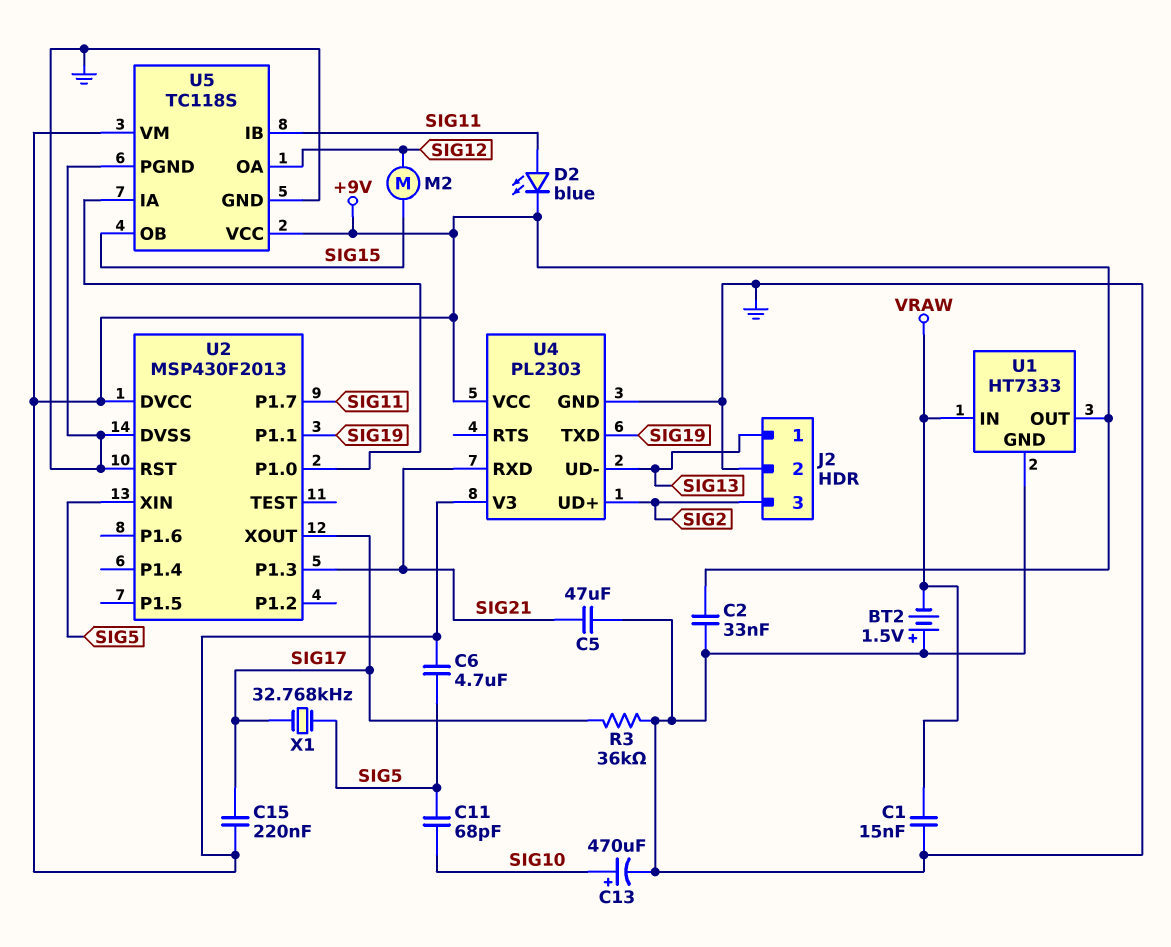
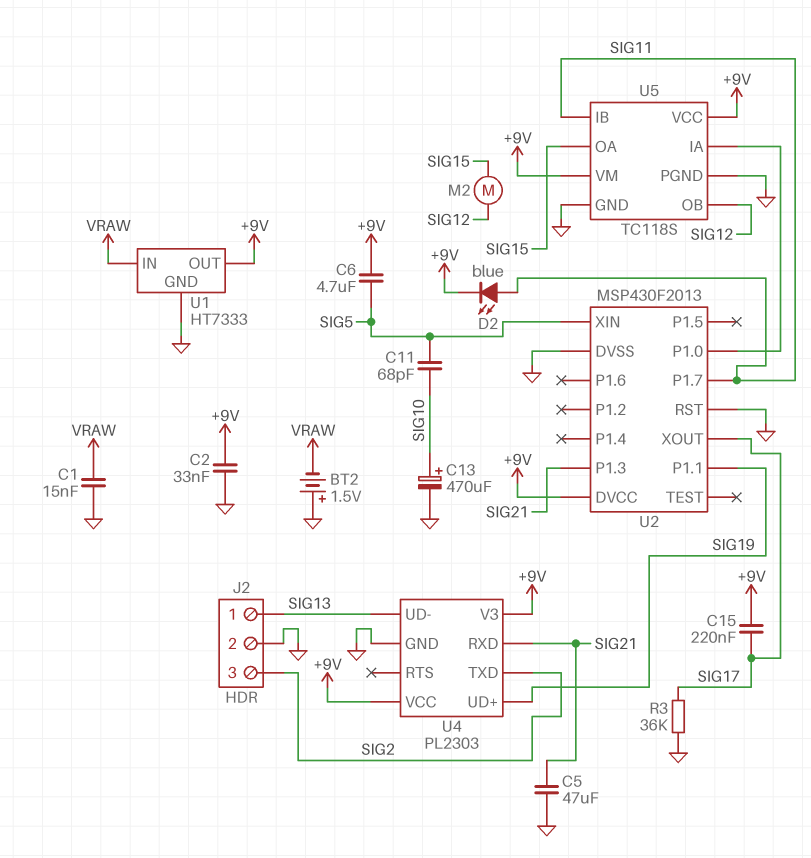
U4 pin TXD: SIG19 -> SIG2
U4 pin UD+: SIG2 -> SIG19
U5 pin OA: SIG12 -> SIG15
U5 pin OB: SIG15 -> SIG12
X1: 32.768kHz (SIG5, SIG17) -> none

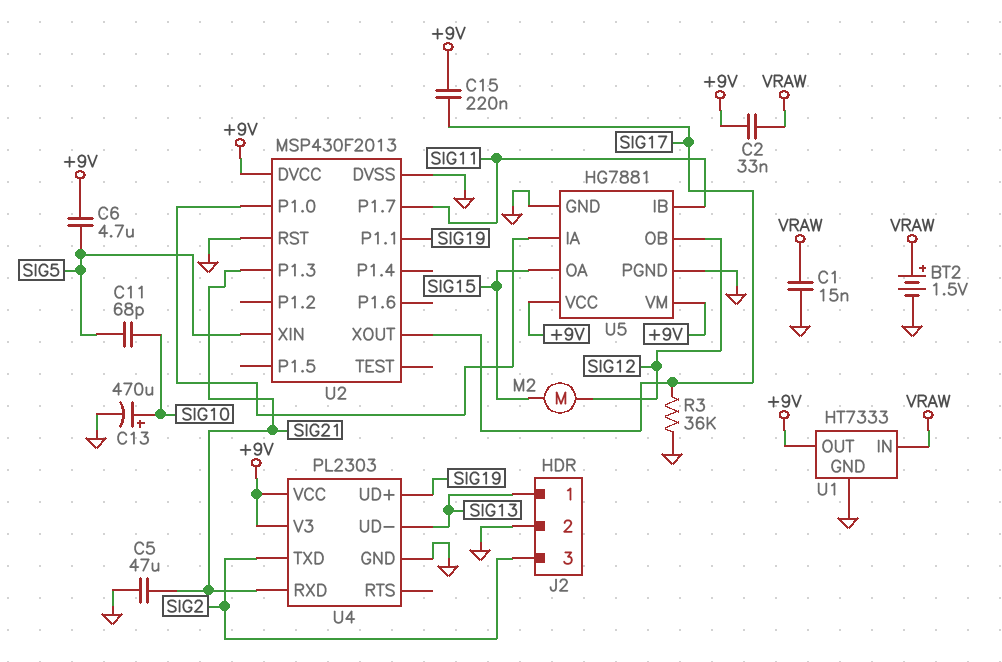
BT2: 1.5V (plus GND, minus VRAW) -> 1.5V (plus VRAW, minus GND)
C2: 33nF (+9V, GND) -> 33nF (+9V, VRAW)
D2: LED blue (A SIG11, K +9V) -> none
U5: TC118S -> HG7881

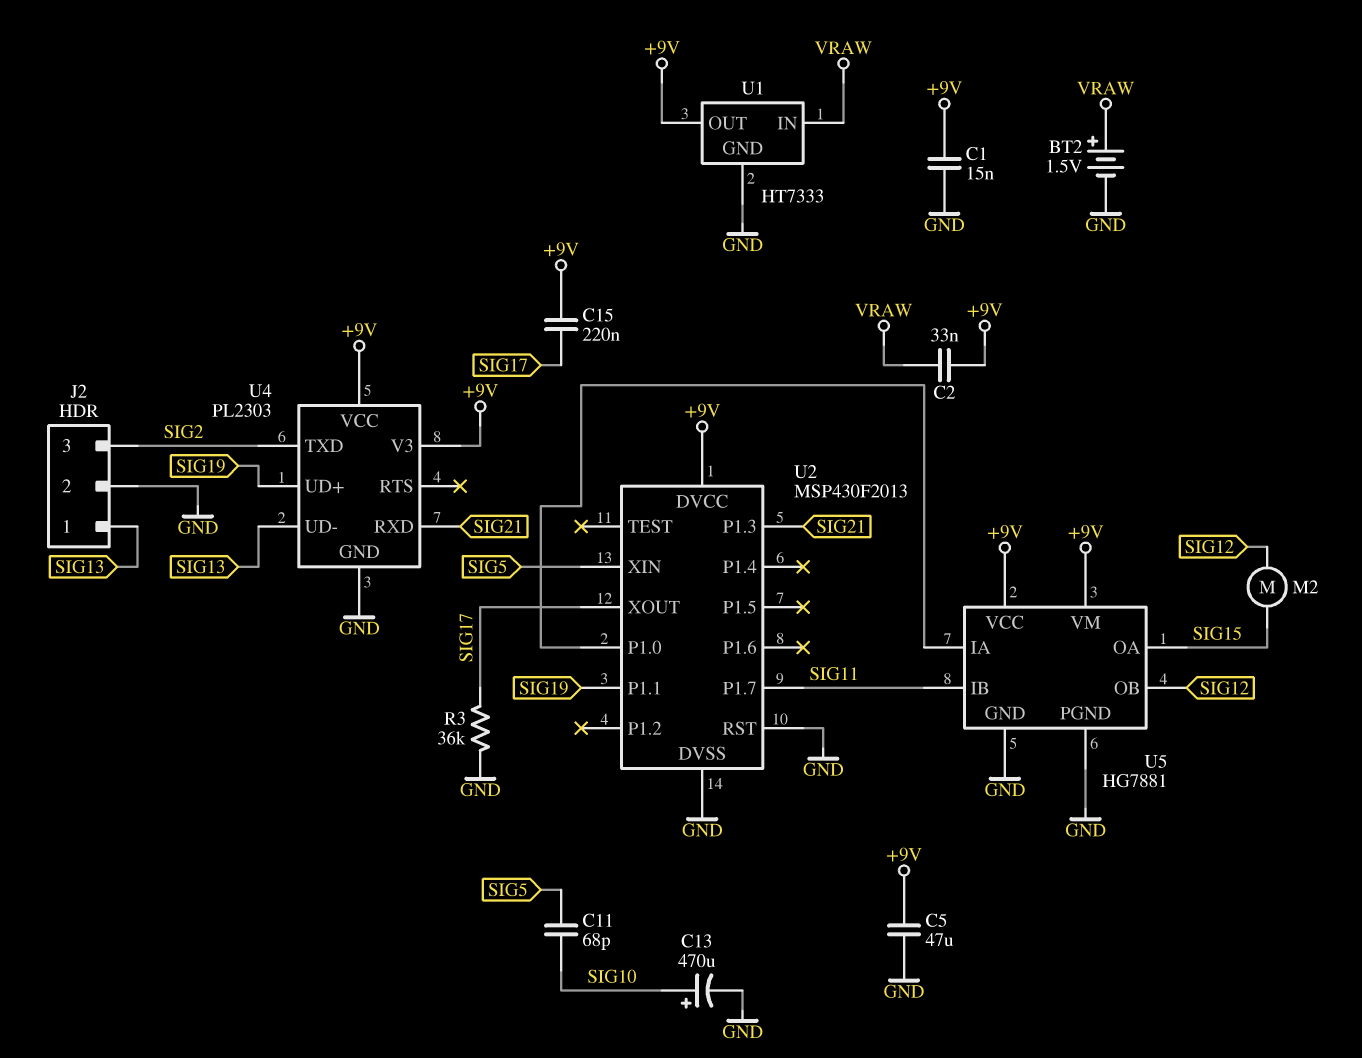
C1: 15nF (GND, VRAW) -> 15nF (+9V, GND)
C5: 47uF (GND, SIG21) -> 47uF (+9V, GND)
C6: 4.7uF (+9V, SIG5) -> none

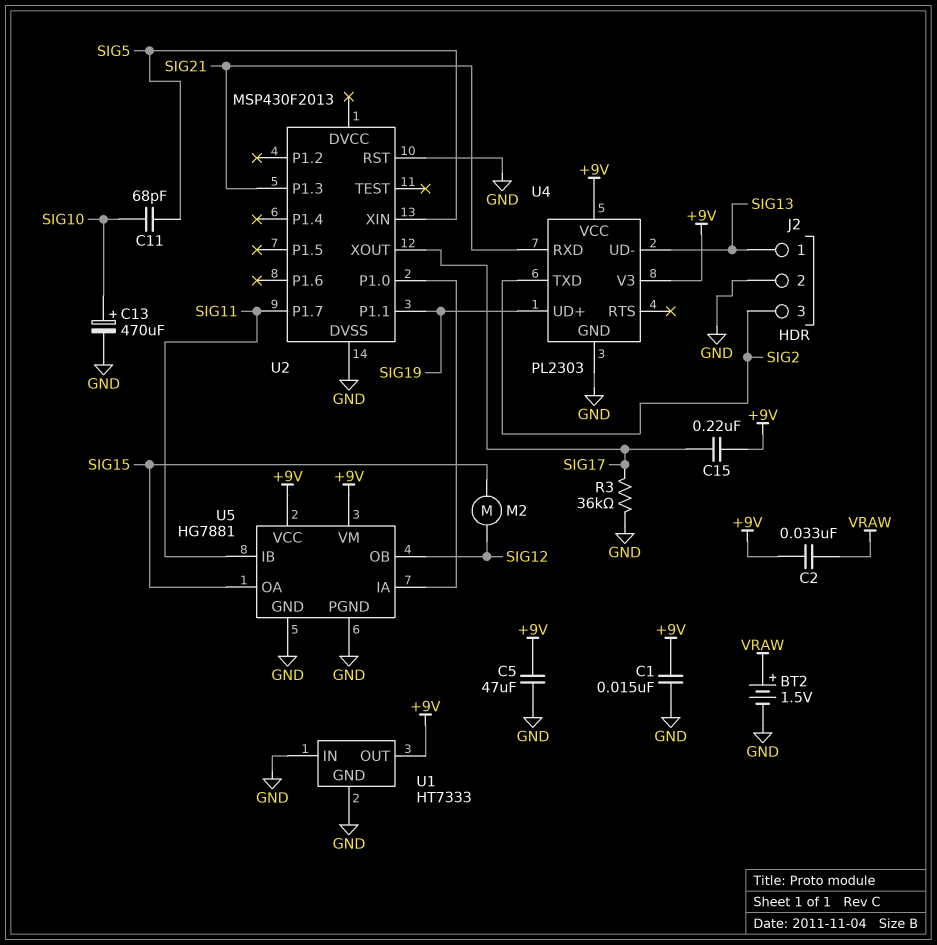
U1 pin IN: VRAW -> GND
U2 pin DVCC: +9V -> none

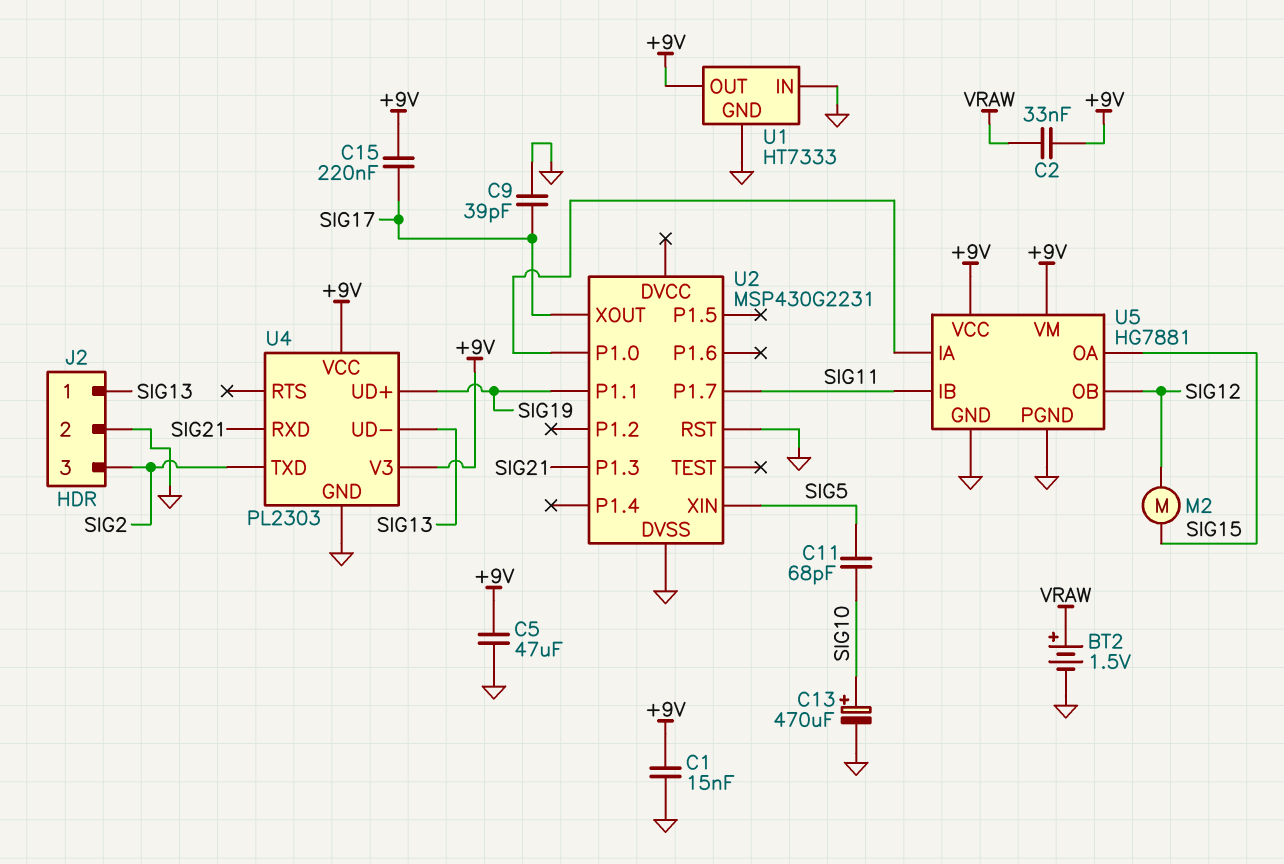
C9: none -> 39pF (GND, SIG17)
R3: 36k (GND, SIG17) -> none
U2: MSP430F2013 -> MSP430G2231

